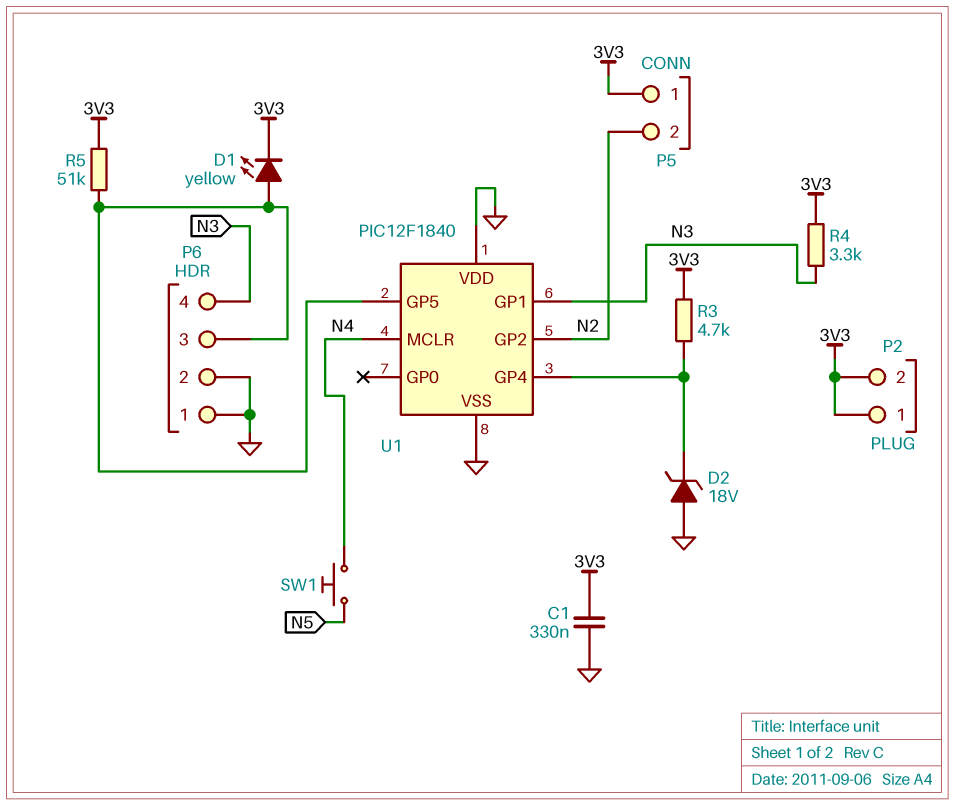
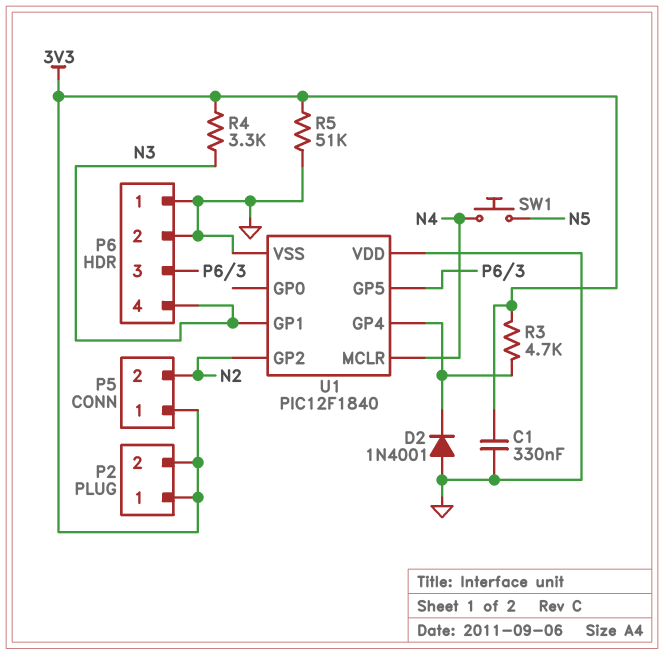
D1: LED yellow (A P6/3, K 3V3) -> none
D2: zener 18V (A GND, K U1/GP4) -> diode 1N4001 (A GND, K U1/GP4)
R5: 51k (3V3, P6/3) -> 51k (3V3, GND)

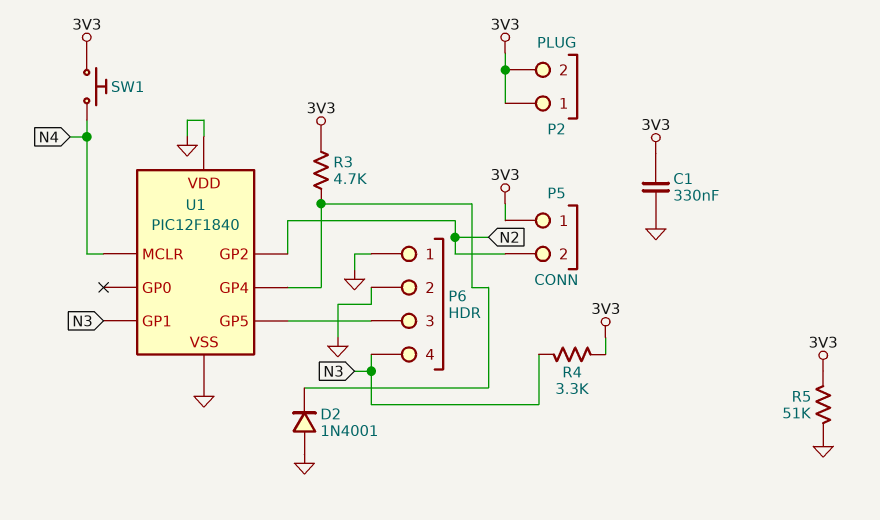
SW1: button (N4, N5) -> button (3V3, N4)

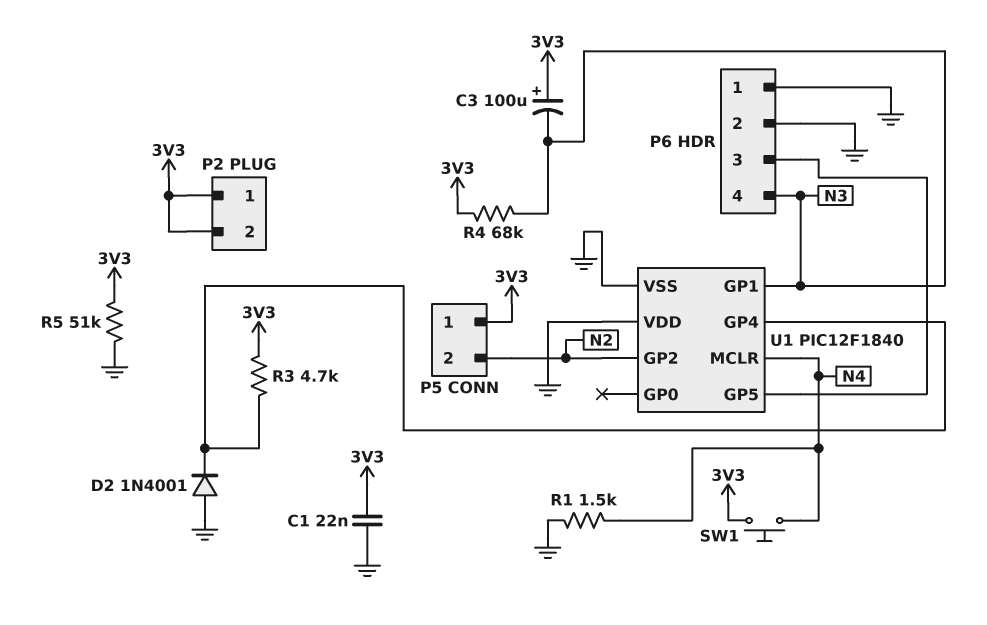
C1: 330nF (3V3, GND) -> 22nF (3V3, GND)
C3: none -> 100uF (plus 3V3, minus N3)
R1: none -> 1.5k (GND, N4)
R4: 3.3k (3V3, N3) -> 68k (3V3, N3)

